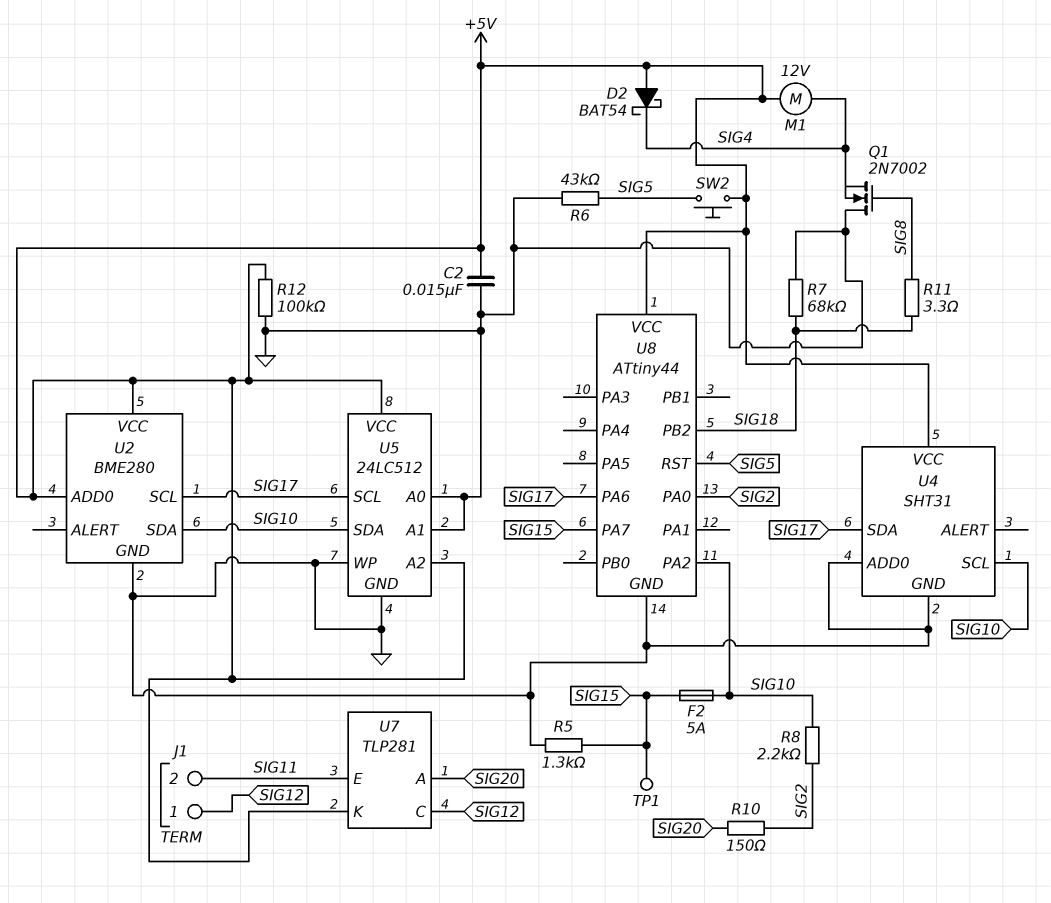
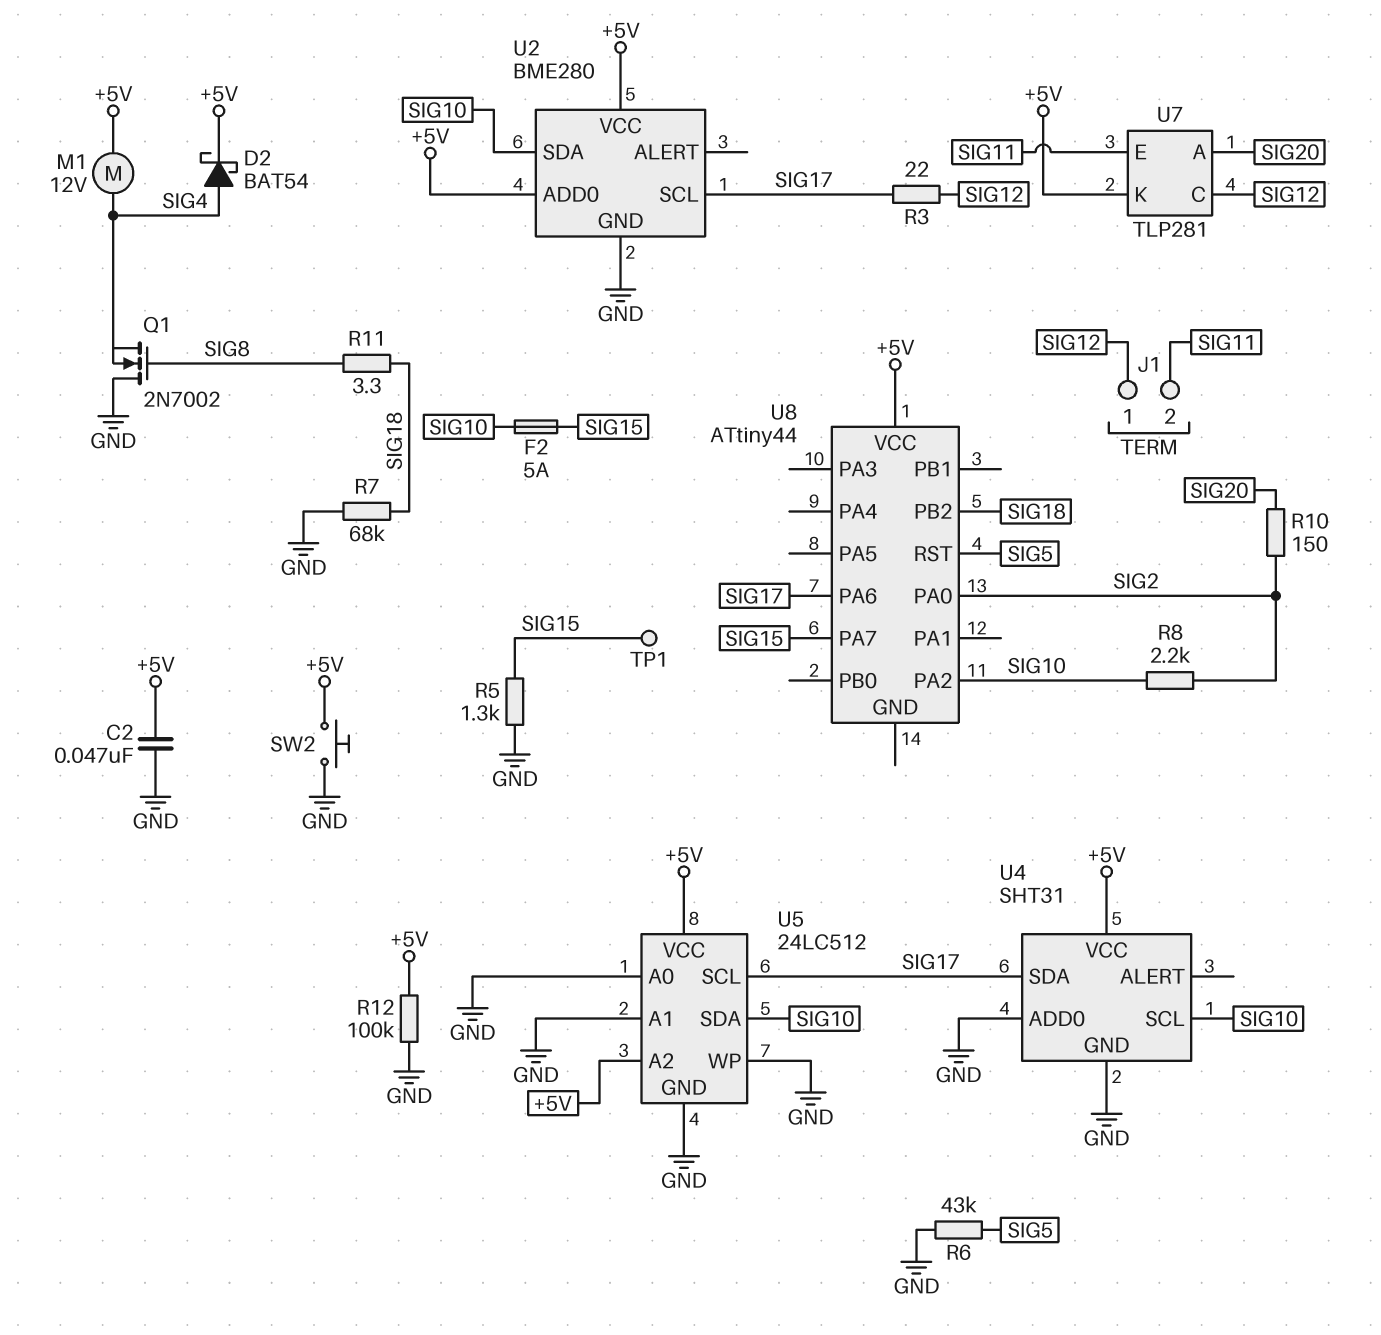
C2: 15nF (+5V, GND) -> 47nF (+5V, GND)
D2: schottky BAT54 (A +5V, K SIG4) -> schottky BAT54 (A SIG4, K +5V)
R3: none -> 22 (SIG12, SIG17)
SW2: button (+5V, SIG5) -> button (+5V, GND)
U8 pin GND: GND -> none

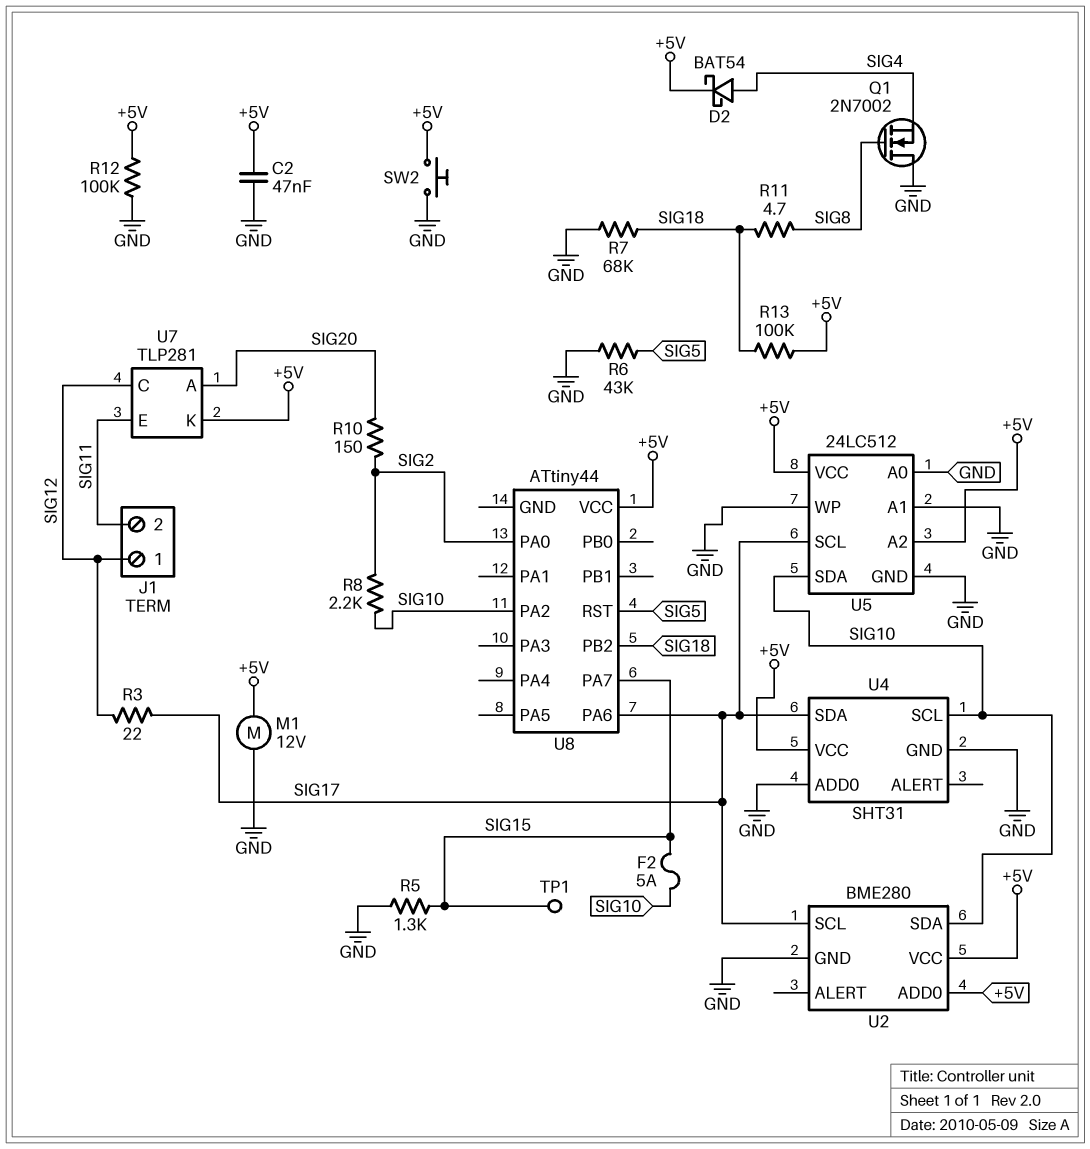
M1: motor 12V (+5V, SIG4) -> motor 12V (+5V, GND)
R11: 3.3 (SIG8, SIG18) -> 4.7 (SIG8, SIG18)
R13: none -> 100k (+5V, SIG18)

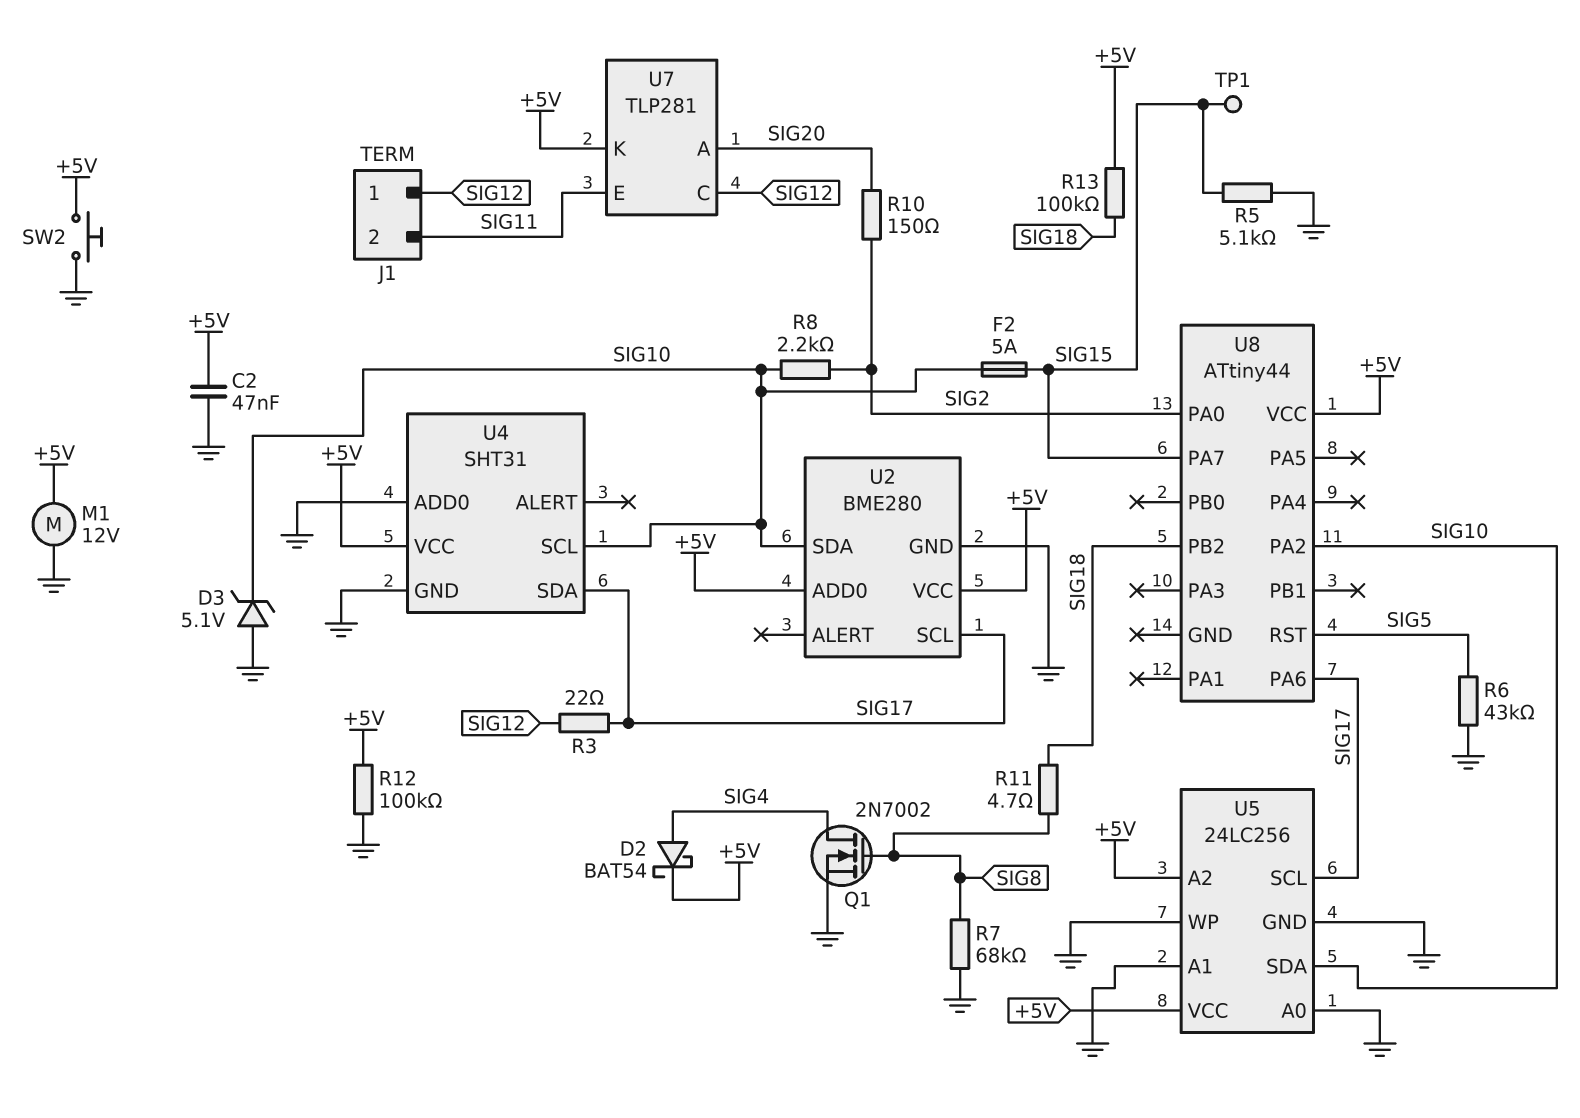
D3: none -> zener 5.1V (A GND, K SIG10)
Q1: NMOS 2N7002 (G SIG8, D GND, S SIG4) -> NMOS 2N7002 (G SIG8, D SIG4, S GND)
R5: 1.3k (GND, SIG15) -> 5.1k (GND, SIG15)
R7: 68k (GND, SIG18) -> 68k (GND, SIG8)
U5: 24LC512 -> 24LC256

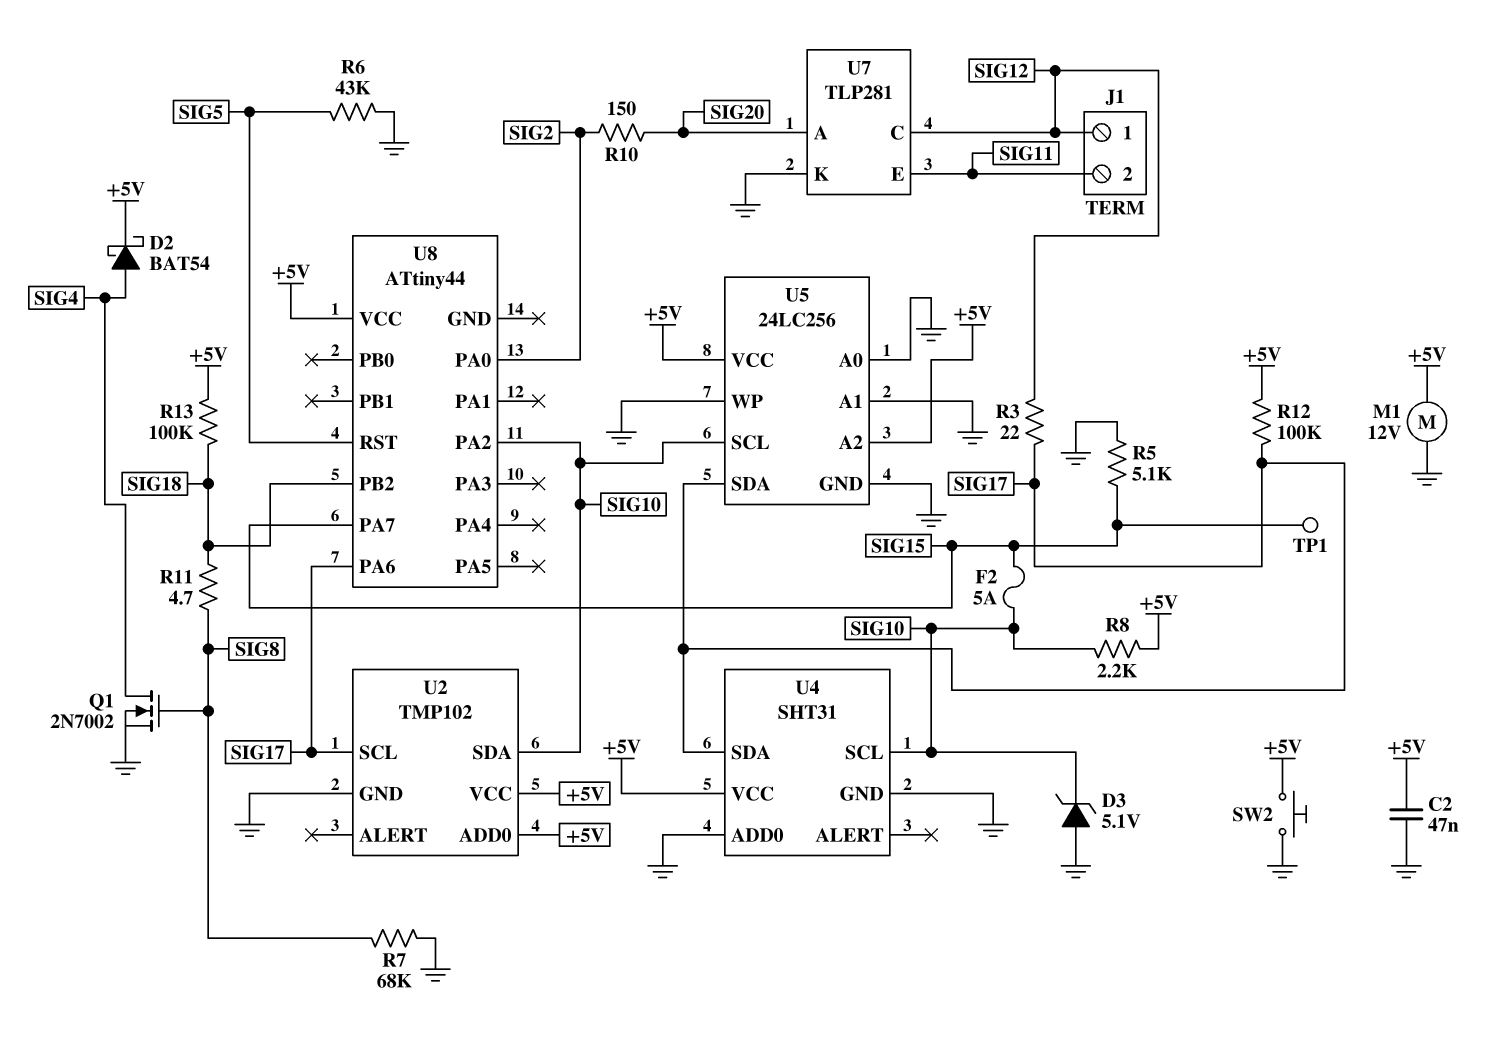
R8: 2.2k (SIG2, SIG10) -> 2.2k (+5V, SIG10)
R12: 100k (+5V, GND) -> 100k (+5V, SIG17)
U2: BME280 -> TMP102
U5 pin SCL: SIG17 -> SIG10
U5 pin SDA: SIG10 -> SIG17
U7 pin K: +5V -> GND

